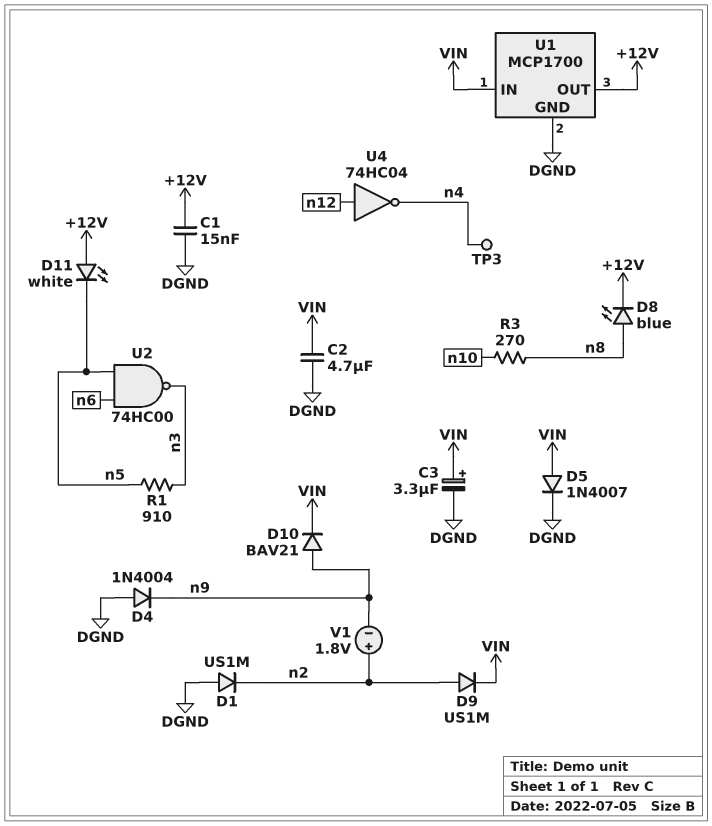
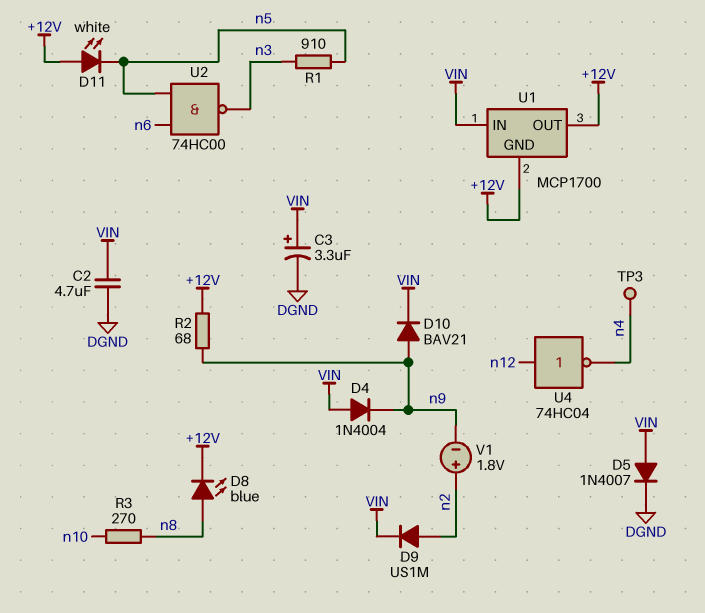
C1: 15nF (+12V, DGND) -> none
D1: diode US1M (A DGND, K n2) -> none
D4: diode 1N4004 (A DGND, K n9) -> diode 1N4004 (A VIN, K n9)
R2: none -> 68 (+12V, n9)
U1 pin GND: DGND -> +12V

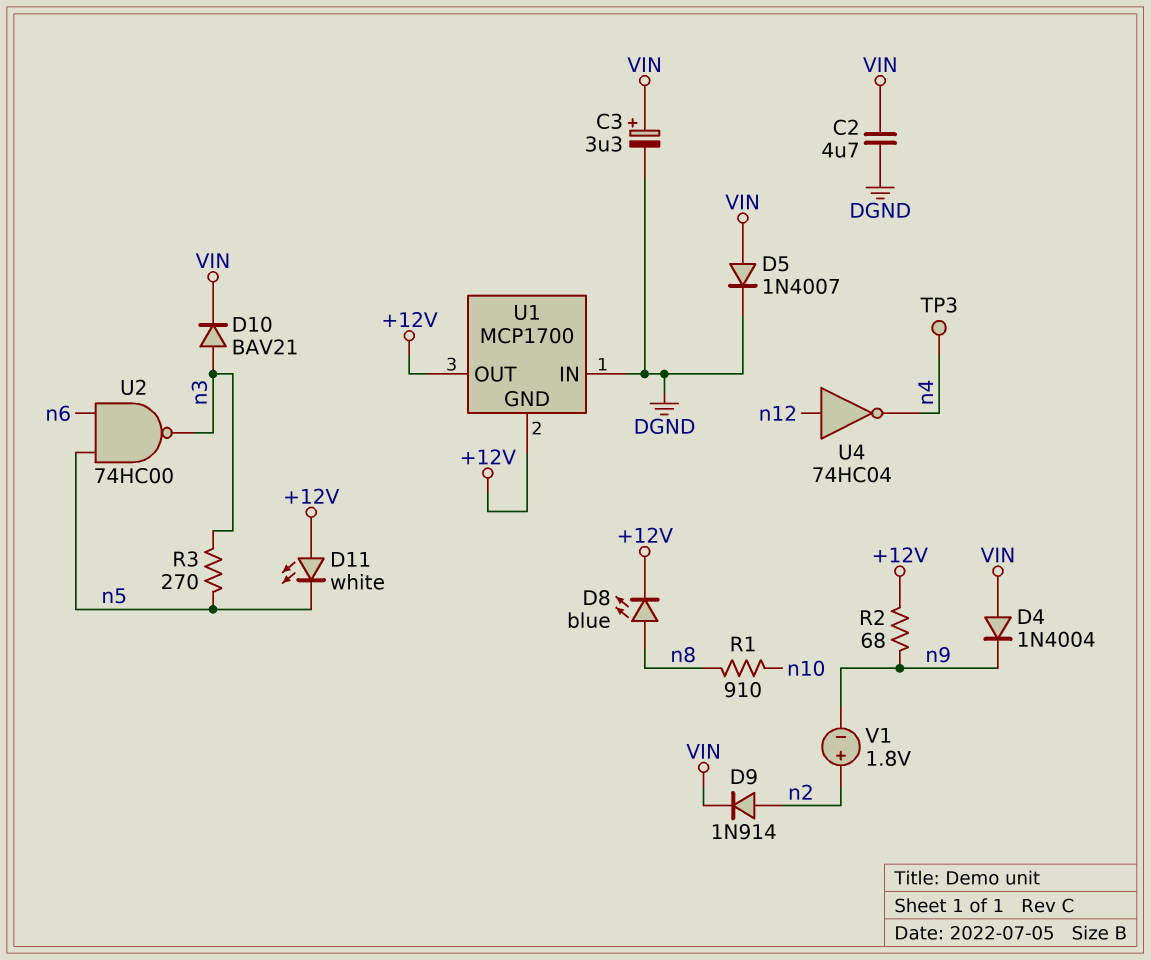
D9: diode US1M (A n2, K VIN) -> diode 1N914 (A n2, K VIN)
D10: diode BAV21 (A n9, K VIN) -> diode BAV21 (A n3, K VIN)
R1: 910 (n3, n5) -> 910 (n8, n10)
R3: 270 (n8, n10) -> 270 (n3, n5)
U1 pin IN: VIN -> DGND

